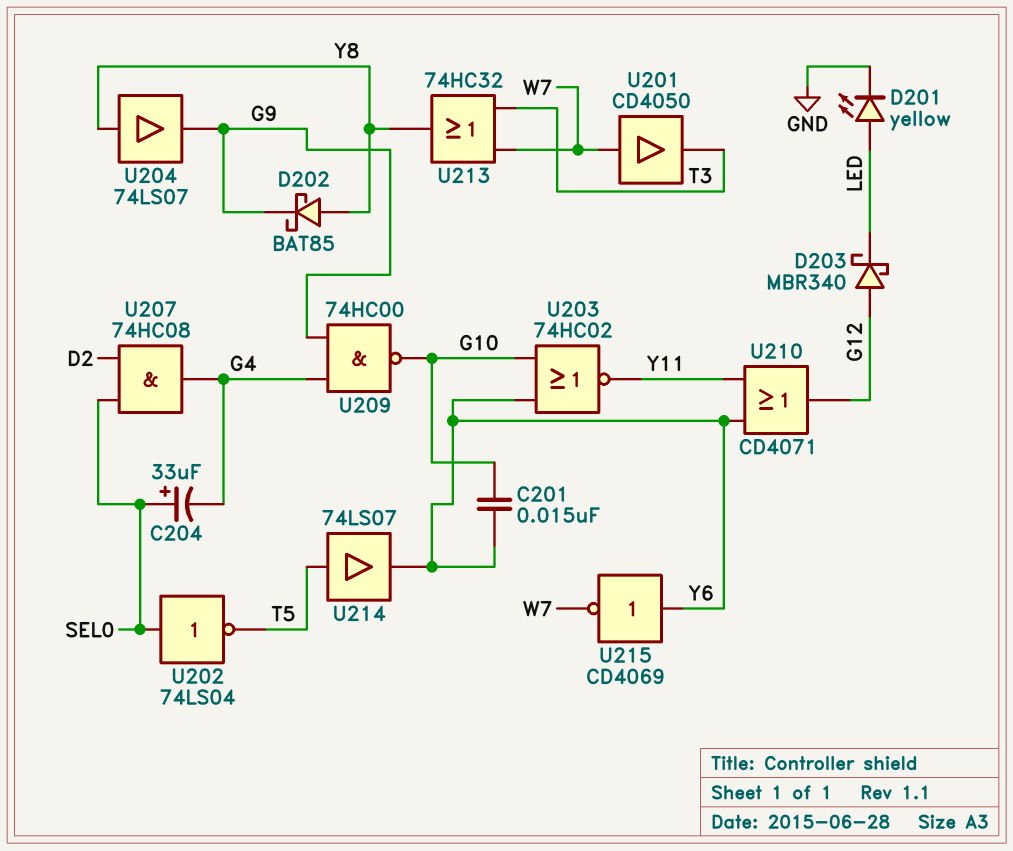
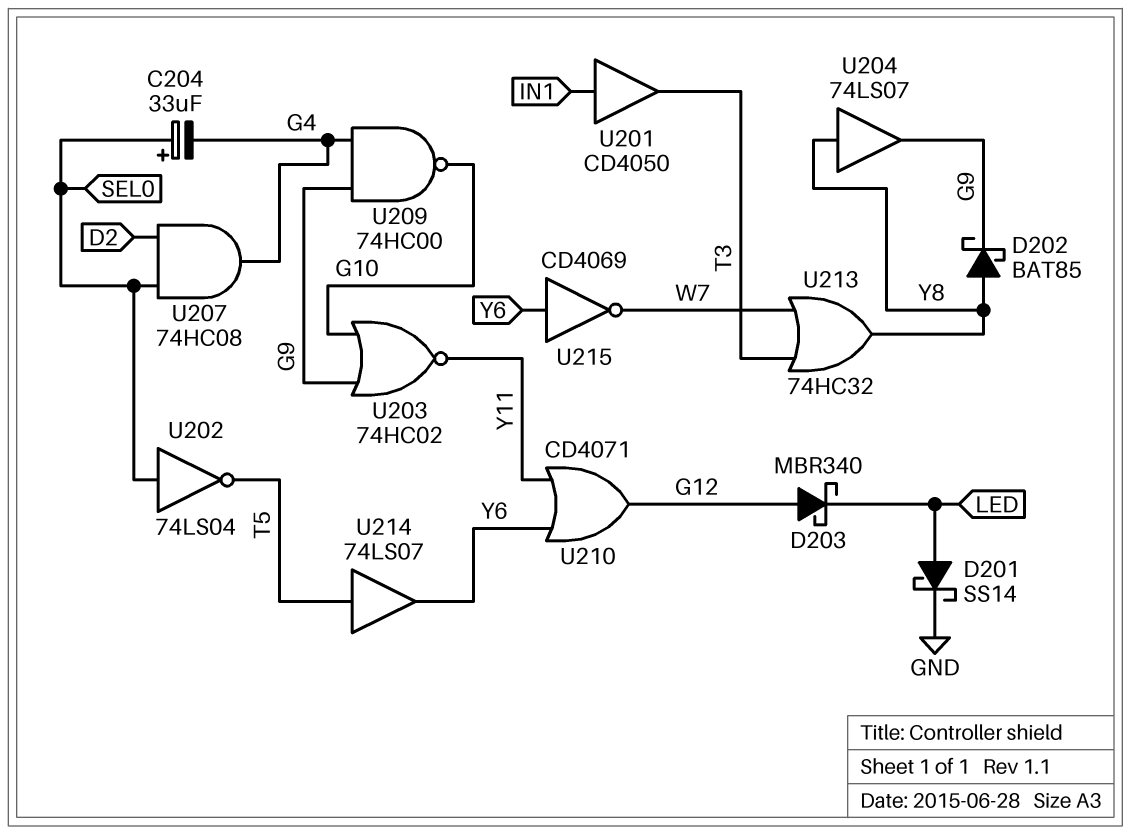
C201: 15nF (G10, Y6) -> none
D201: LED yellow (A LED, K GND) -> schottky SS14 (A LED, K GND)
U201: buffer CD4050 (in W7, out T3) -> buffer CD4050 (in IN1, out T3)
U203: NOR 74HC02 (in G10, in Y6, out Y11) -> NOR 74HC02 (in G9, in G10, out Y11)

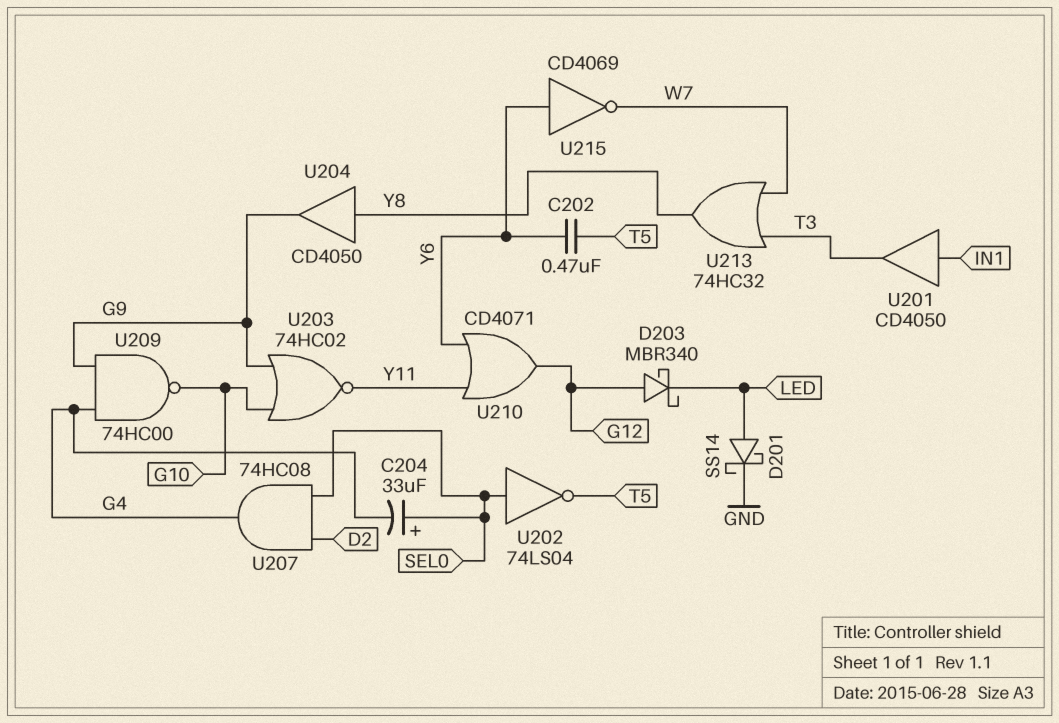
C202: none -> 470nF (T5, Y6)
D202: schottky BAT85 (A Y8, K G9) -> none
U204: buffer 74LS07 (in Y8, out G9) -> buffer CD4050 (in Y8, out G9)
U214: buffer 74LS07 (in T5, out Y6) -> none

